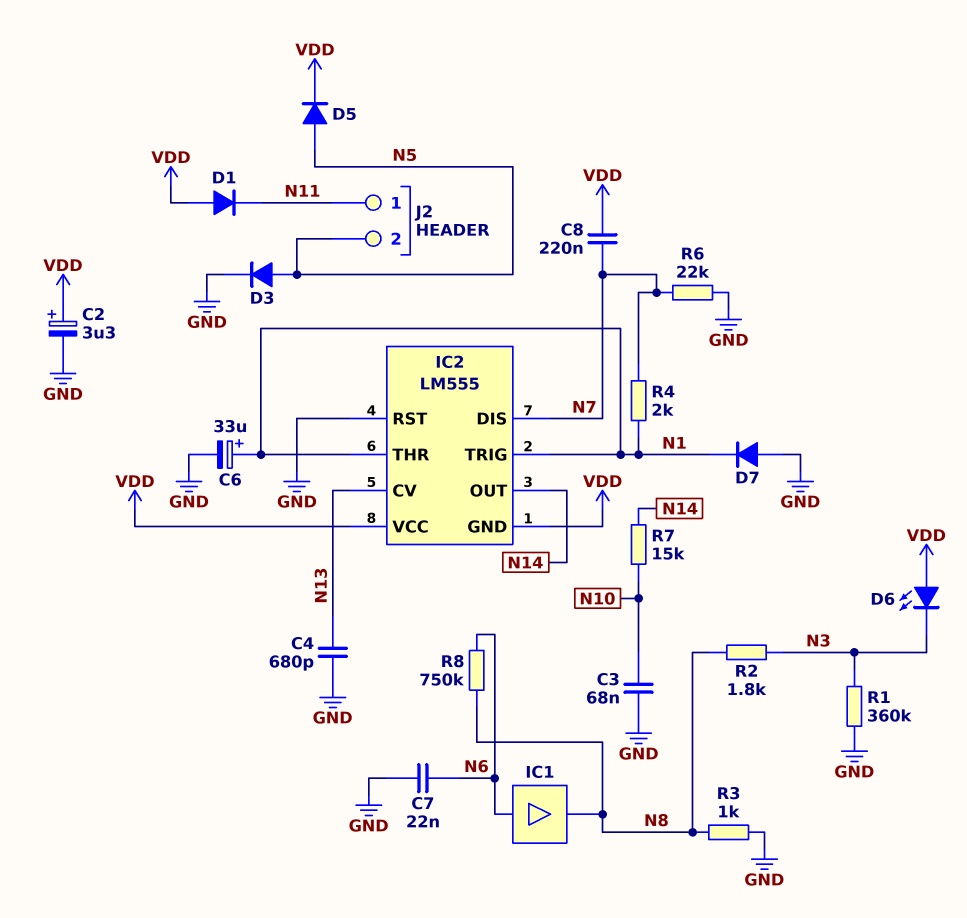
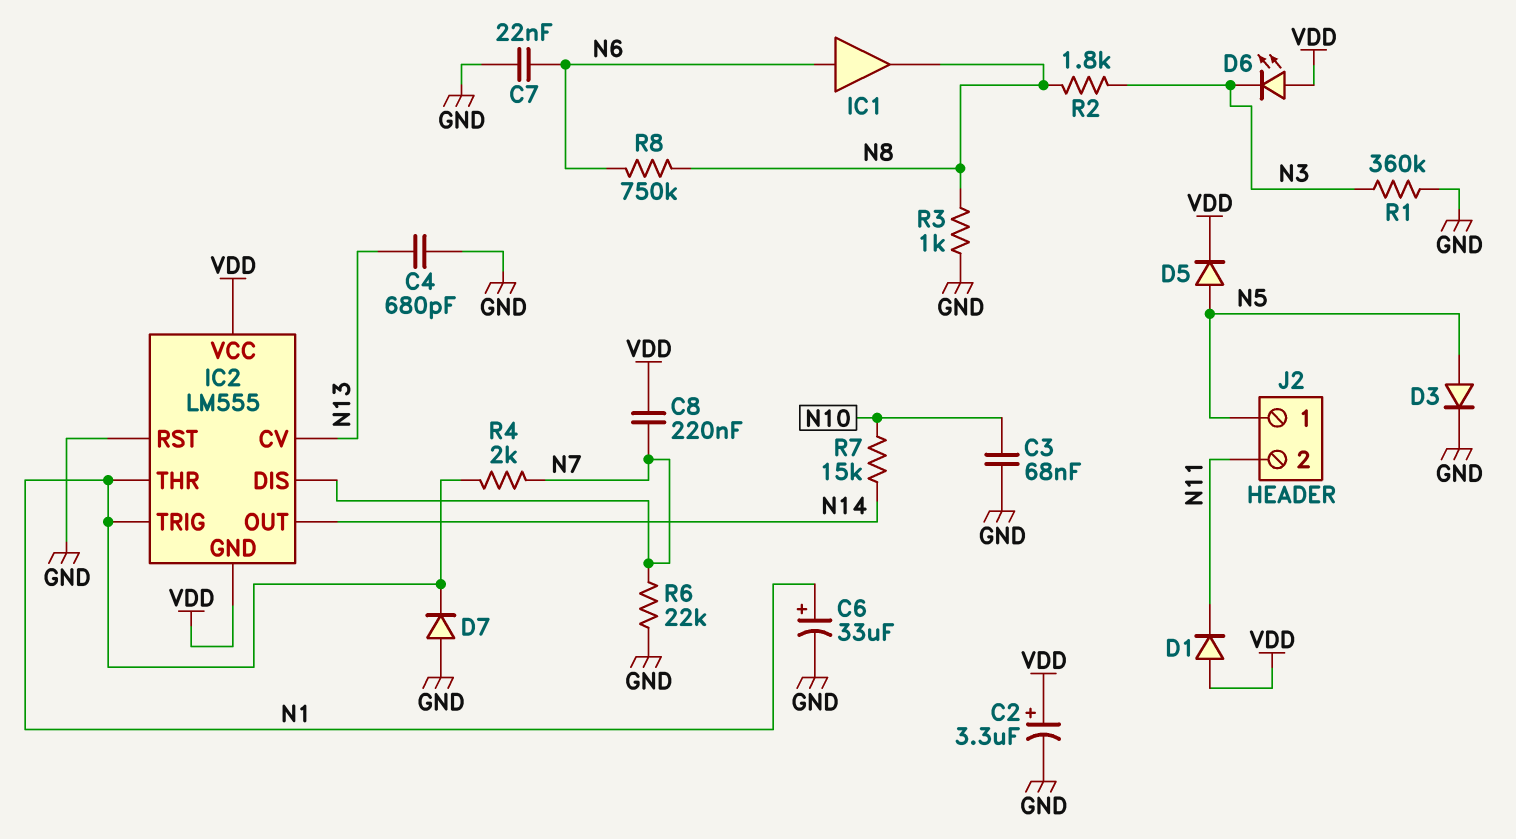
J2 pin 1: N11 -> N5
J2 pin 2: N5 -> N11

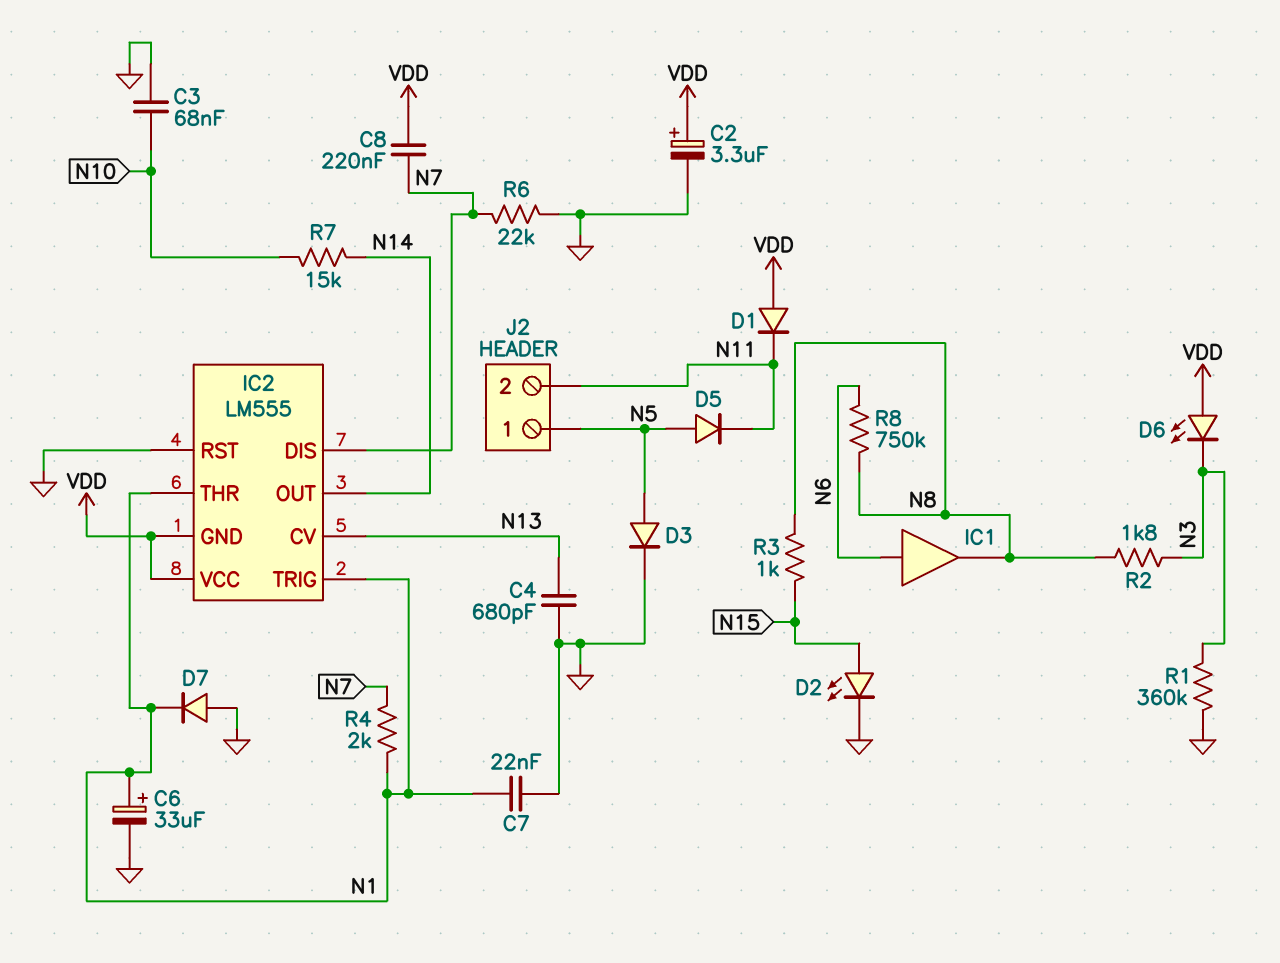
C7: 22nF (GND, N6) -> 22nF (GND, N1)
D2: none -> LED (A N15, K GND)
D5: diode (A N5, K VDD) -> diode (A N5, K N11)
R3: 1k (GND, N8) -> 1k (N8, N15)

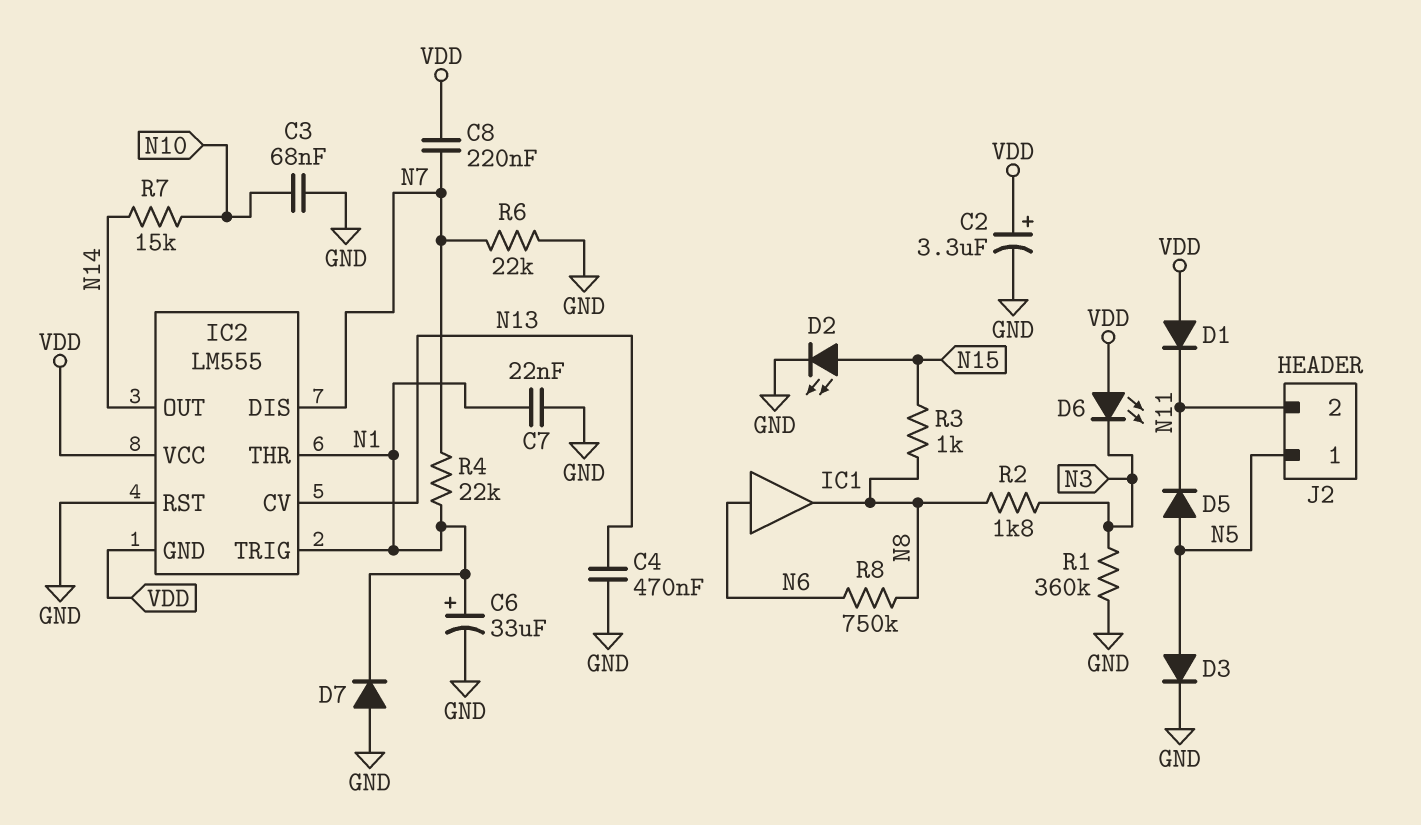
C4: 680pF (GND, N13) -> 470nF (GND, N13)
R4: 2k (N1, N7) -> 22k (N1, N7)

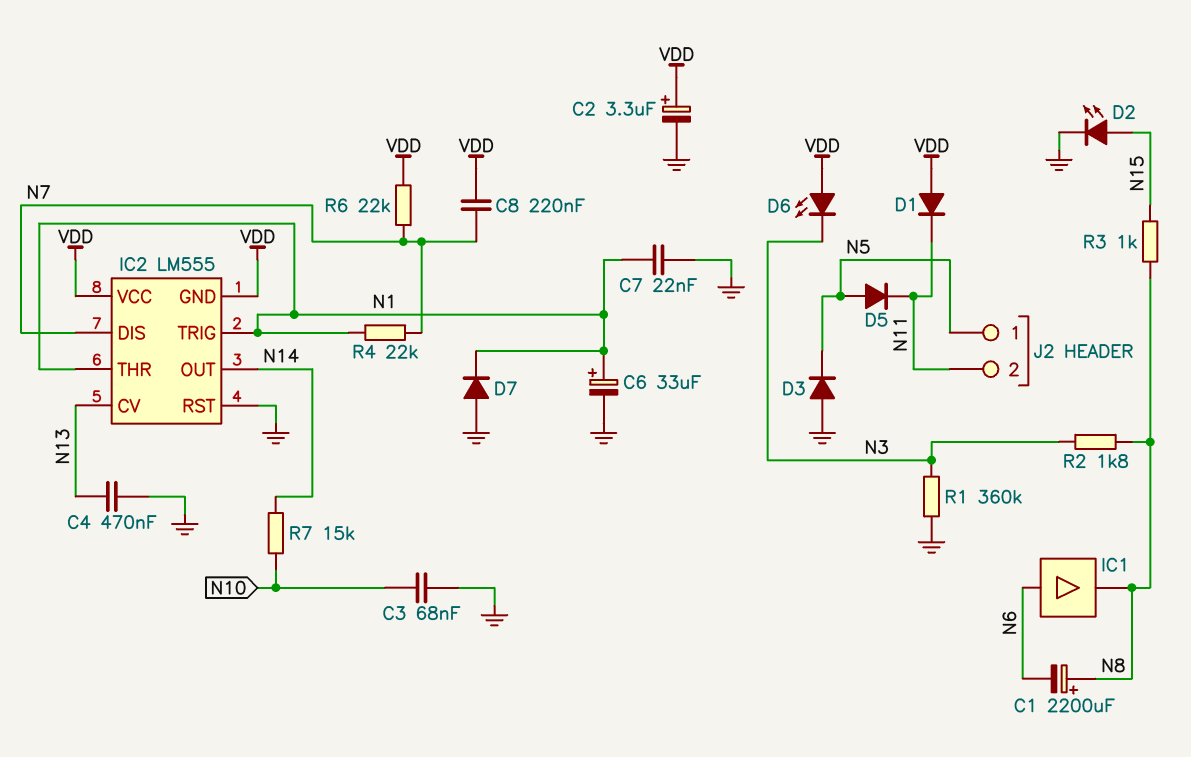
C1: none -> 2200uF (plus N8, minus N6)
D3: diode (A N5, K GND) -> diode (A GND, K N5)
R6: 22k (GND, N7) -> 22k (N7, VDD)
R8: 750k (N6, N8) -> none

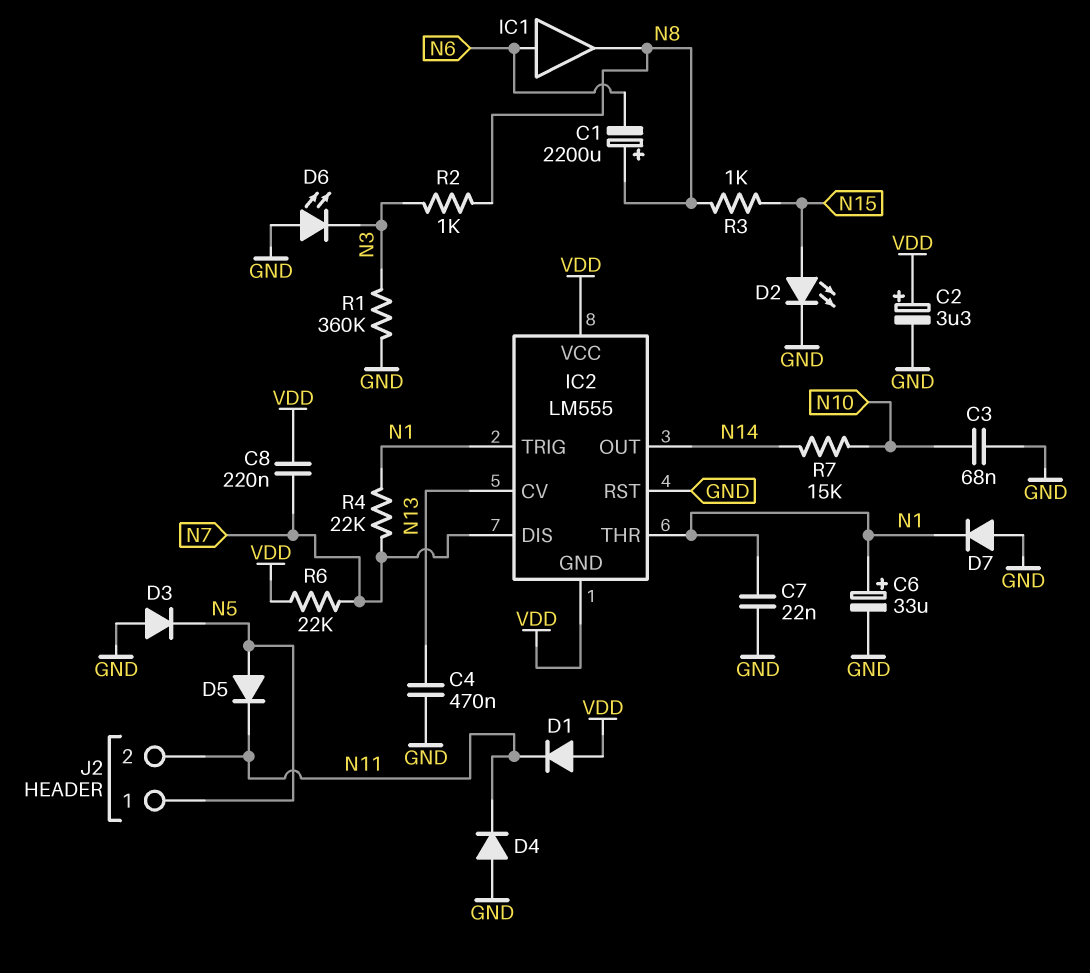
D4: none -> diode (A GND, K N11)
D6: LED (A VDD, K N3) -> LED (A GND, K N3)
R2: 1.8k (N3, N8) -> 1k (N3, N8)

